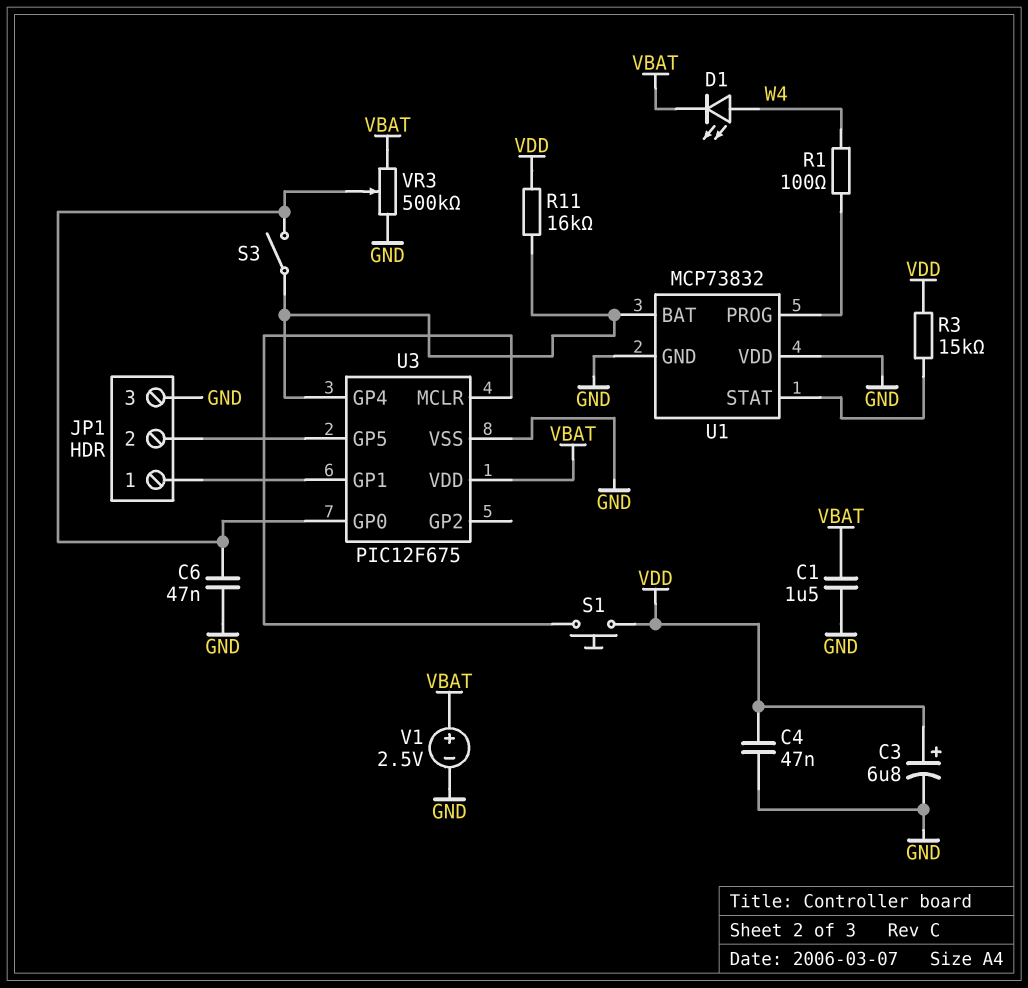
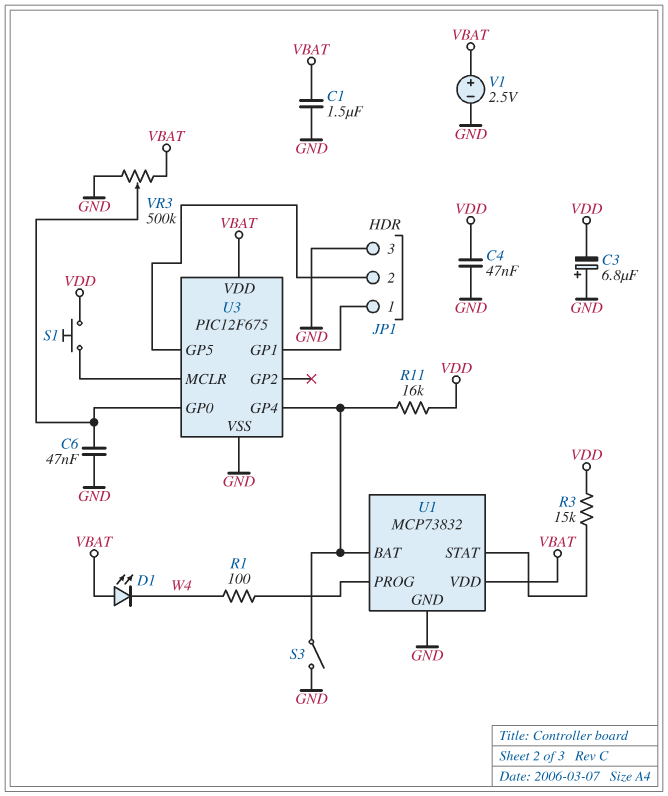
C3: 6.8uF (plus VDD, minus GND) -> 6.8uF (plus GND, minus VDD)
D1: LED (A W4, K VBAT) -> LED (A VBAT, K W4)
S3: switch (U1/BAT, U3/GP0) -> switch (GND, U1/BAT)
U1 pin VDD: GND -> VBAT

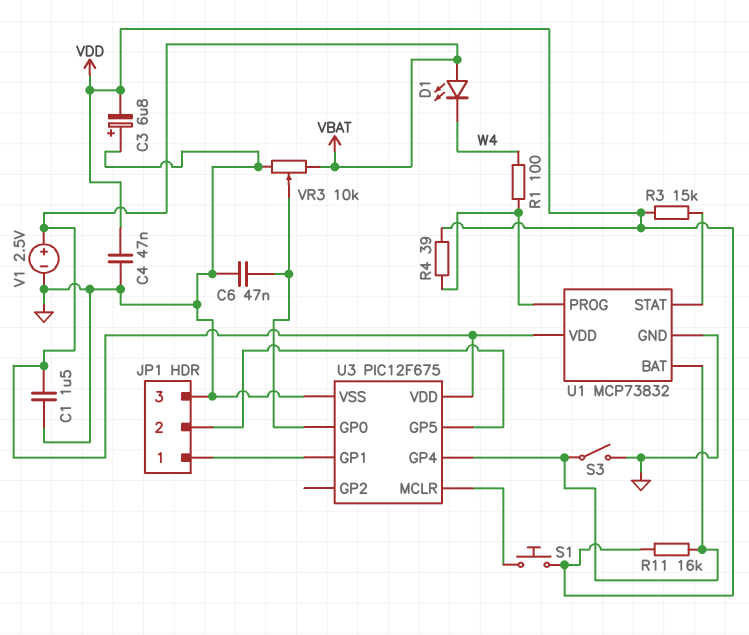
R4: none -> 39 (U1/PROG, VDD)
VR3: 500k (GND, VBAT, wiper U3/GP0) -> 10k (GND, VBAT, wiper U3/GP0)

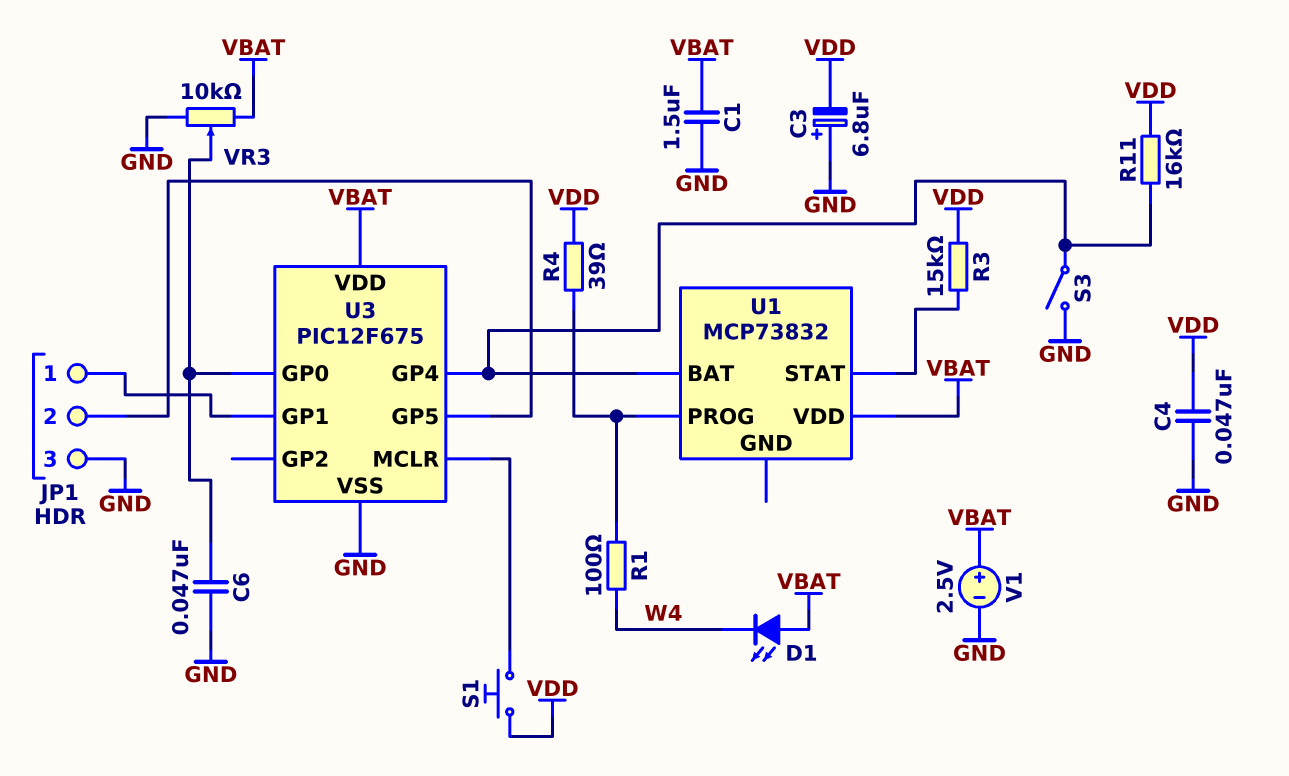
U1 pin GND: GND -> none

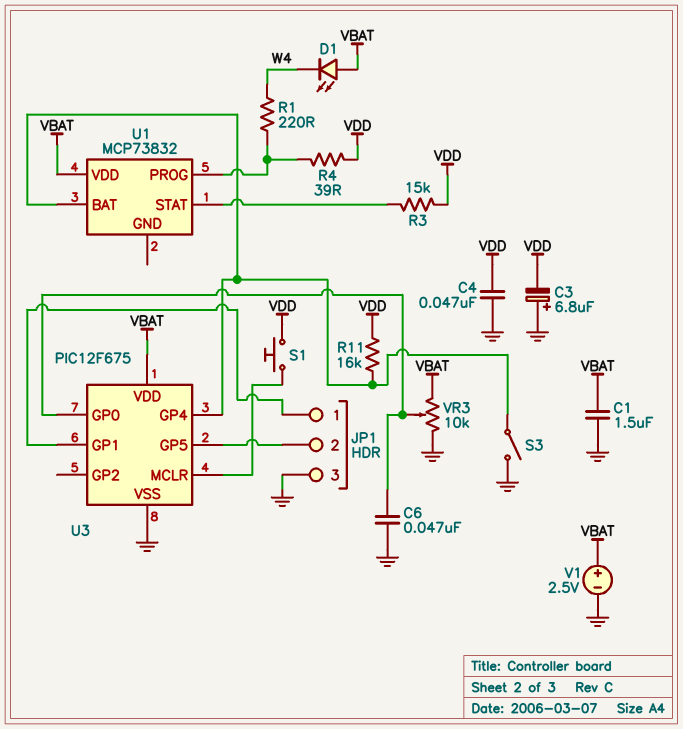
R1: 100 (U1/PROG, W4) -> 220 (U1/PROG, W4)

